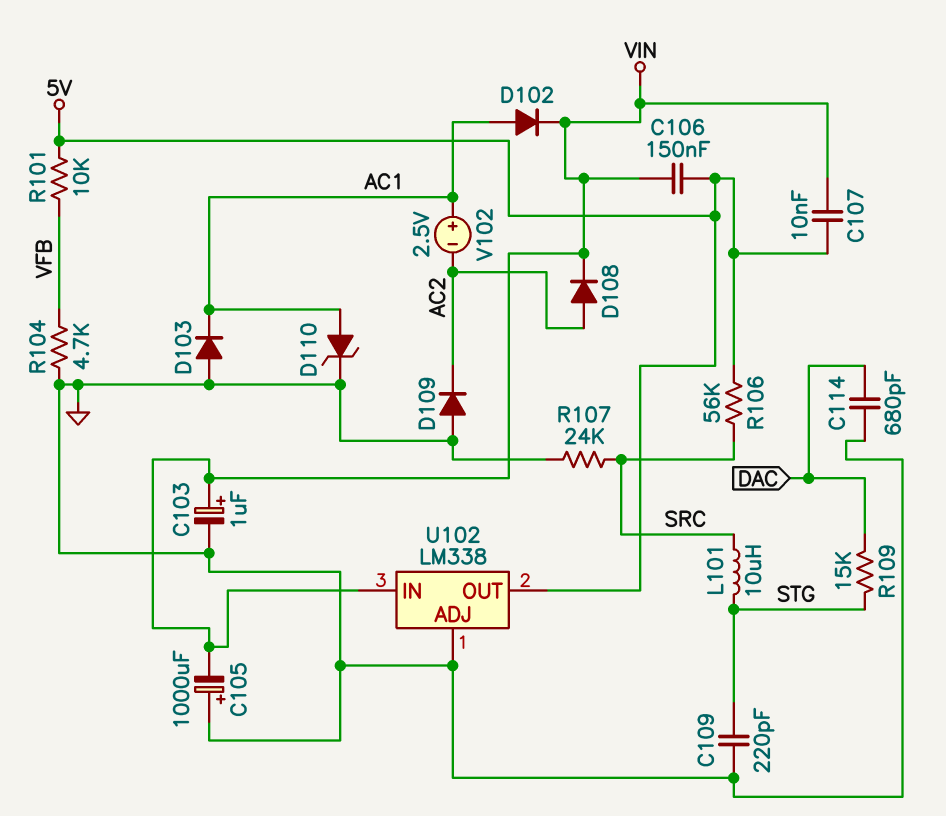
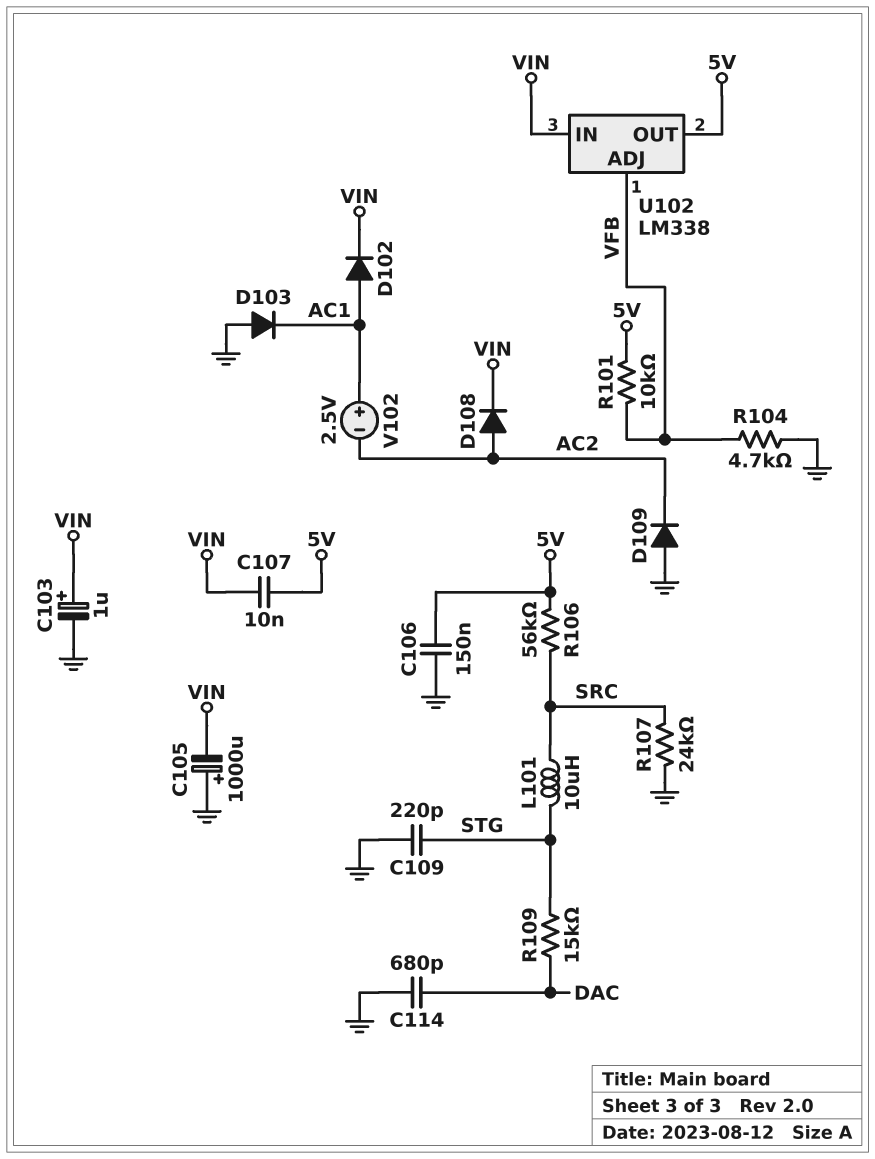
C106: 150nF (5V, VIN) -> 150nF (5V, GND)
D110: zener (A AC1, K GND) -> none
U102 pin ADJ: GND -> VFB

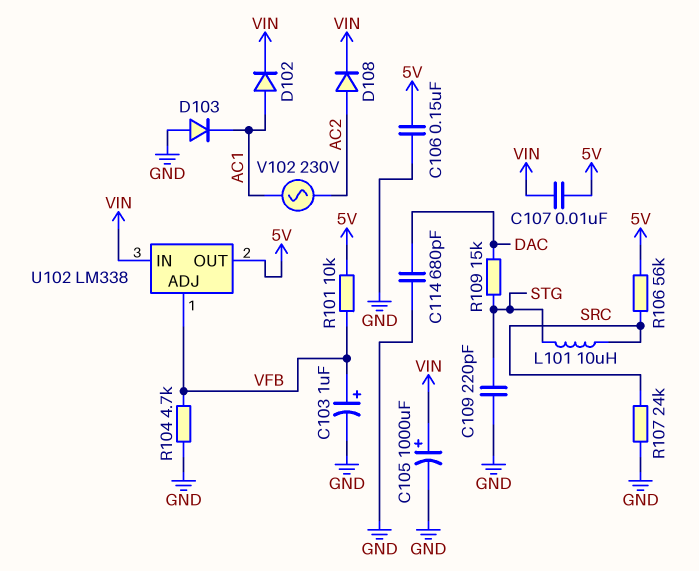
C103: 1uF (plus VIN, minus GND) -> 1uF (plus VFB, minus GND)
C105: 1000uF (plus GND, minus VIN) -> 1000uF (plus VIN, minus GND)
D109: diode (A GND, K AC2) -> none
V102: 2.5V (plus AC1, minus AC2) -> AC 230V (AC1, AC2)

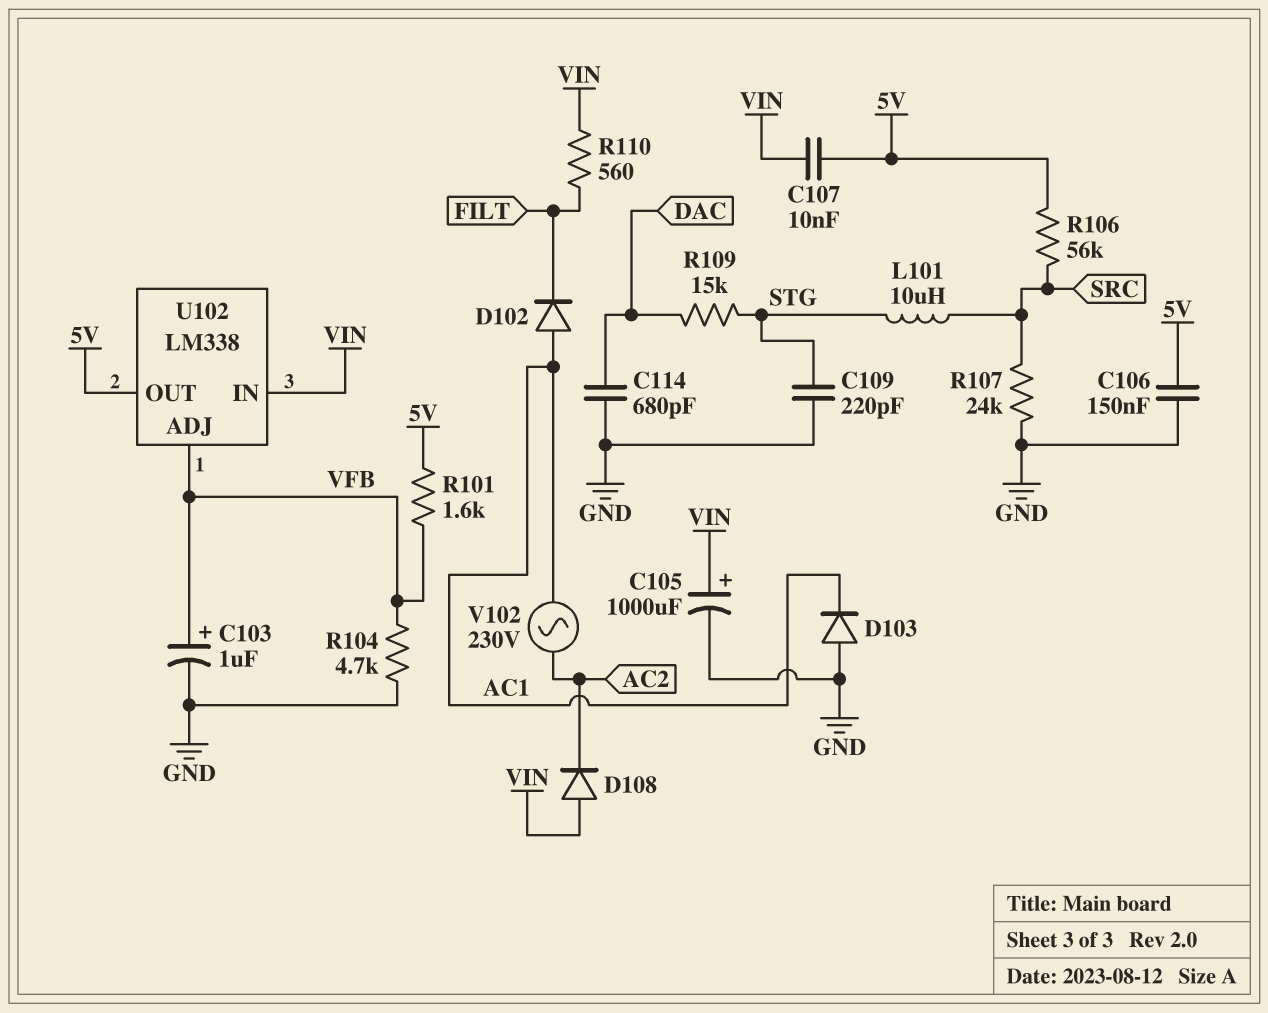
D102: diode (A AC1, K VIN) -> diode (A AC1, K FILT)
D108: diode (A AC2, K VIN) -> diode (A VIN, K AC2)
R101: 10k (5V, VFB) -> 1.6k (5V, VFB)
R110: none -> 560 (FILT, VIN)

